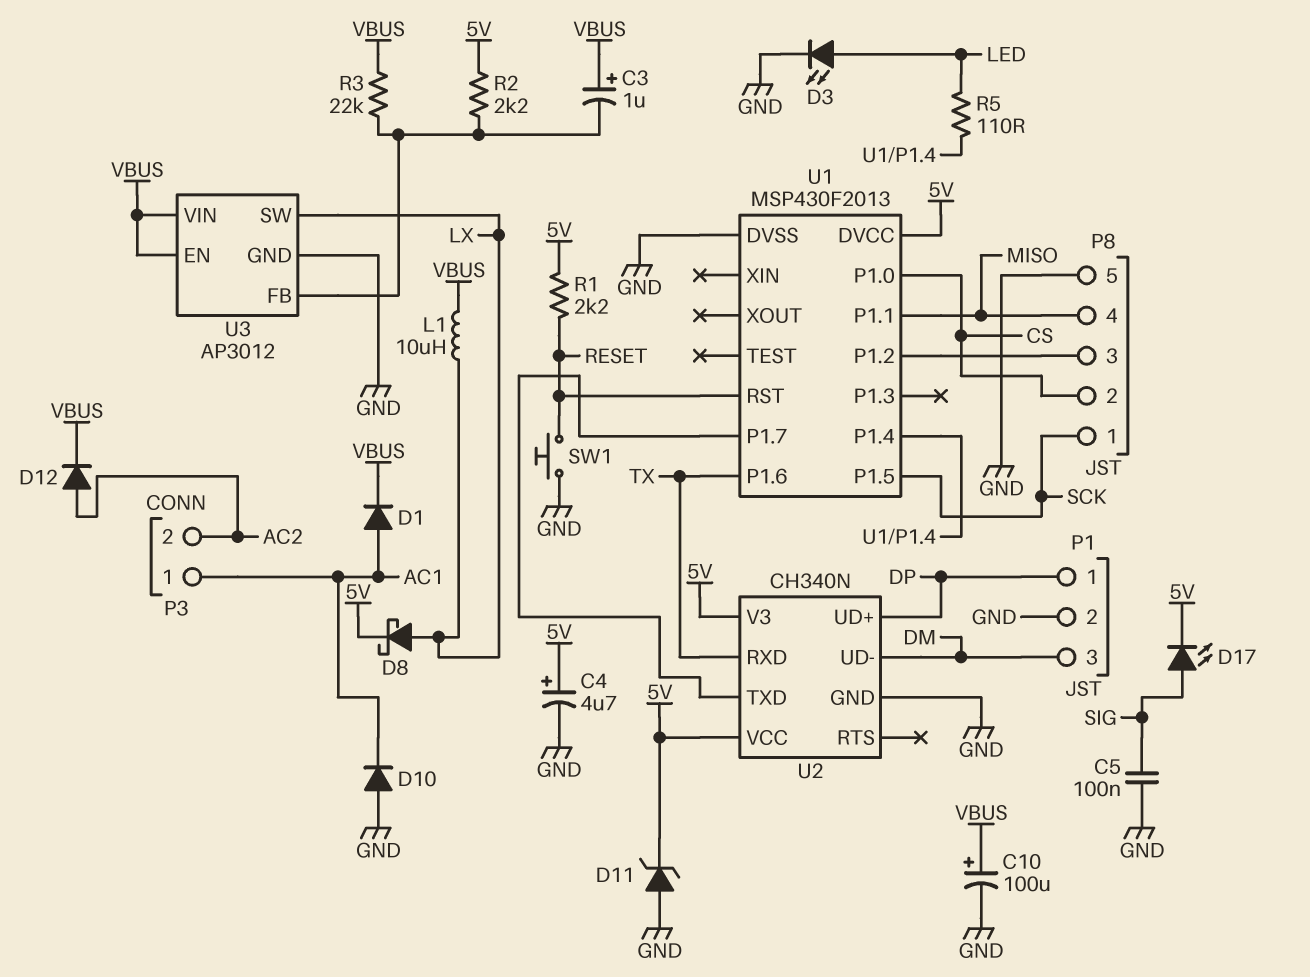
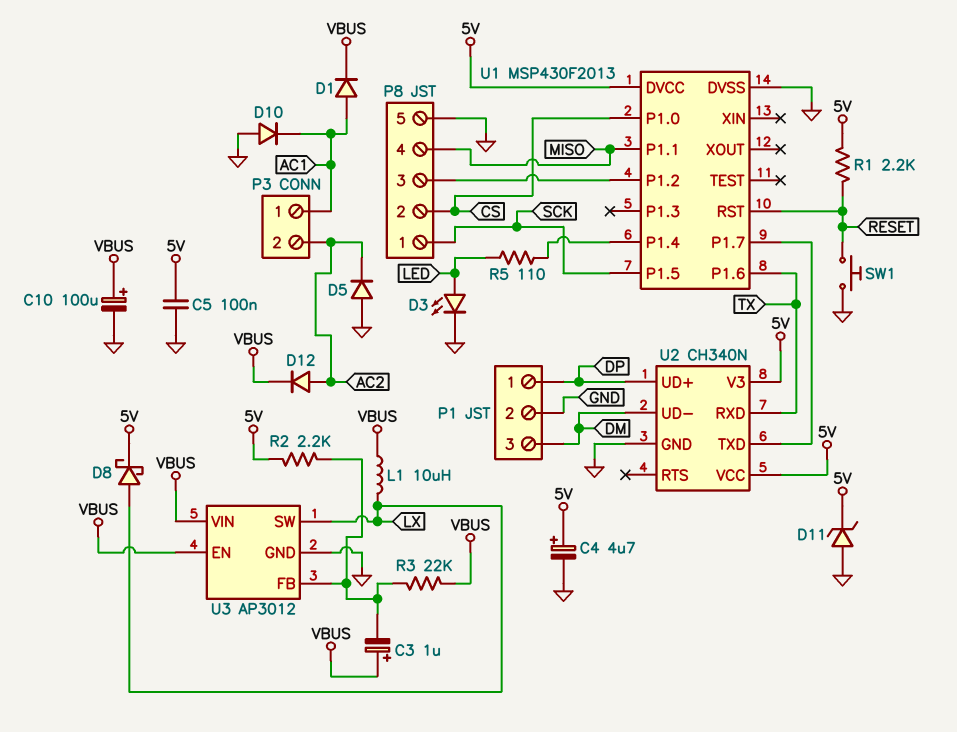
C5: 100nF (GND, SIG) -> 100nF (5V, GND)
D5: none -> diode (A GND, K AC2)
D17: LED (A SIG, K 5V) -> none

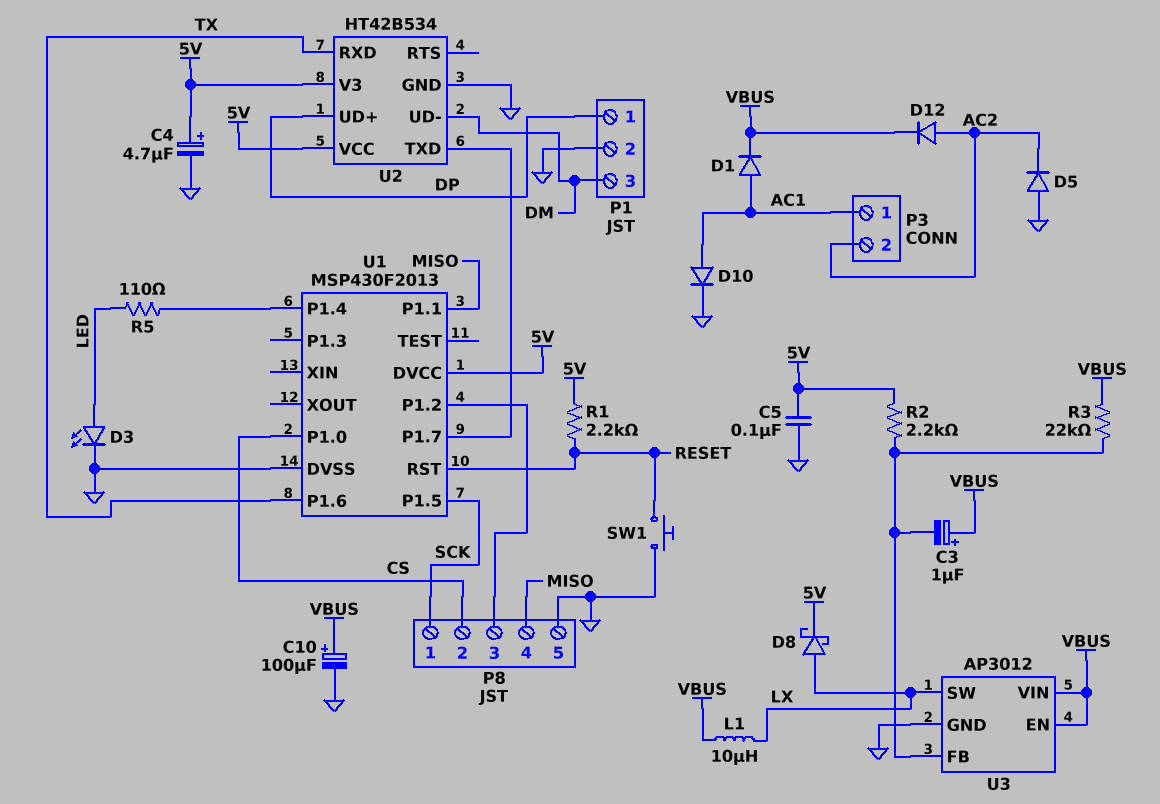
D10: diode (A GND, K AC1) -> diode (A AC1, K GND)
D11: zener (A GND, K 5V) -> none
U2: CH340N -> HT42B534

